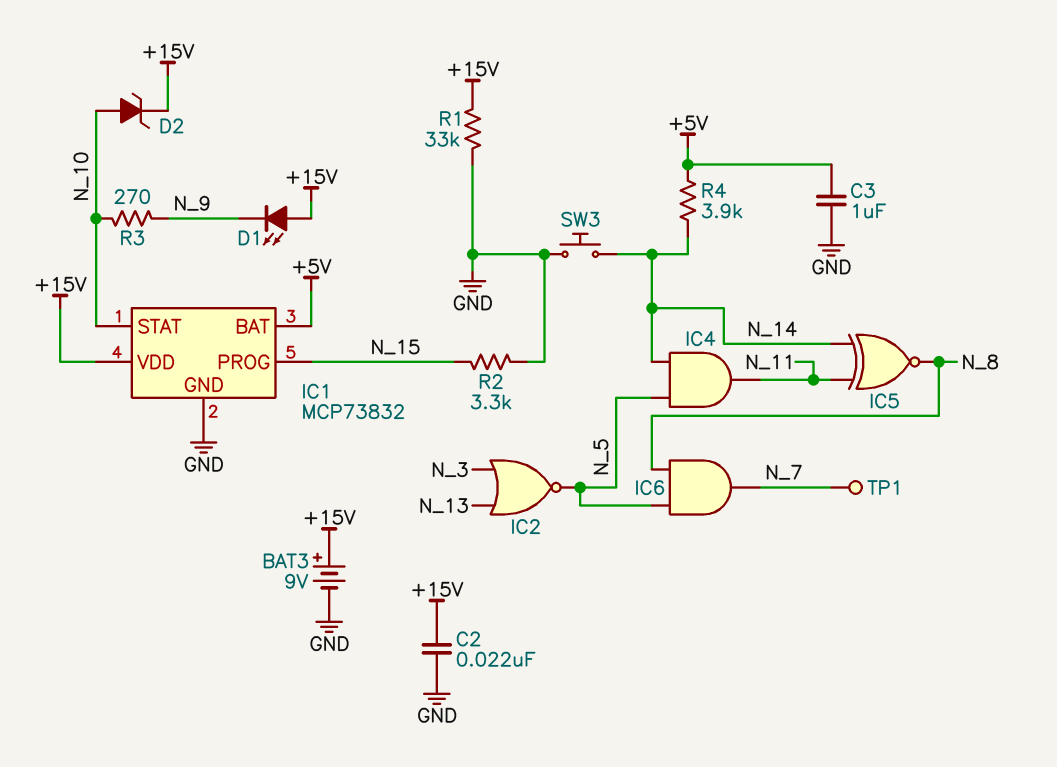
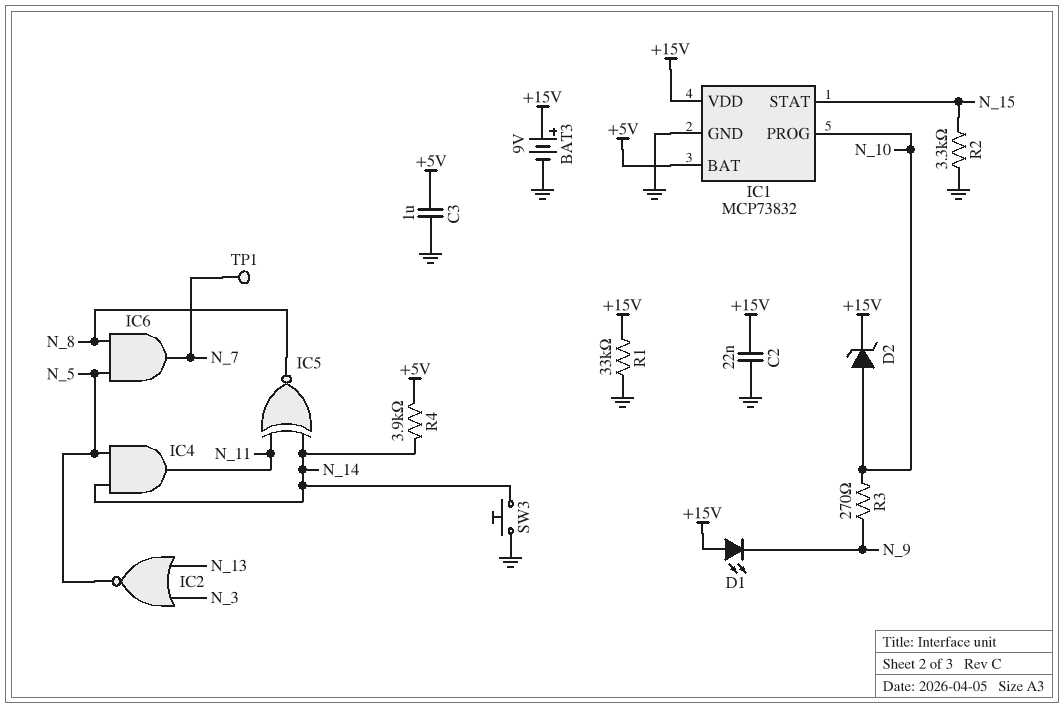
IC1 pin PROG: N_15 -> N_10
IC1 pin STAT: N_10 -> N_15

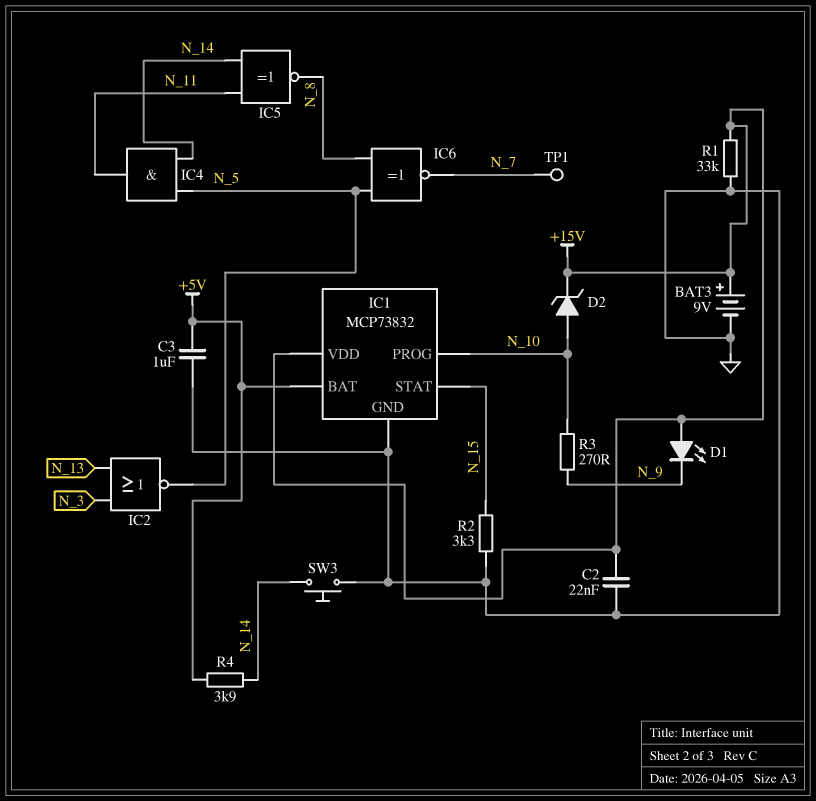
IC6: AND (in N_5, in N_8, out N_7) -> XNOR (in N_5, in N_8, out N_7)

